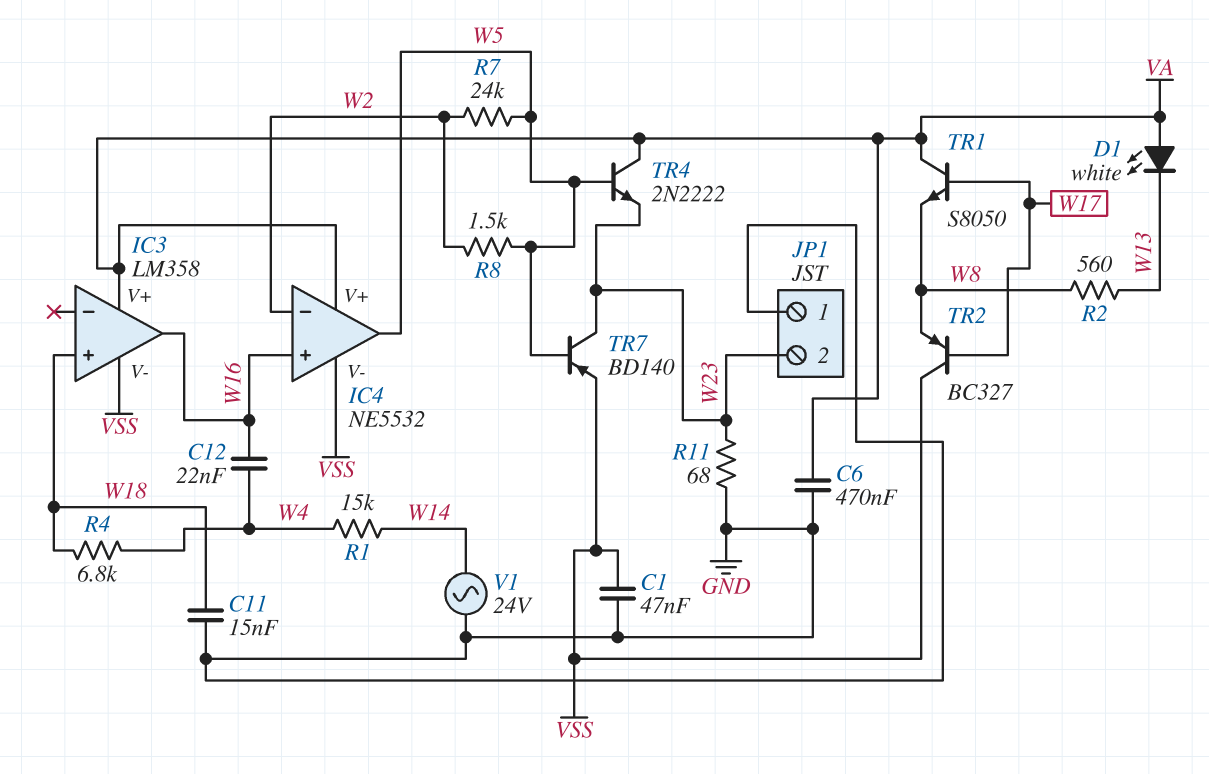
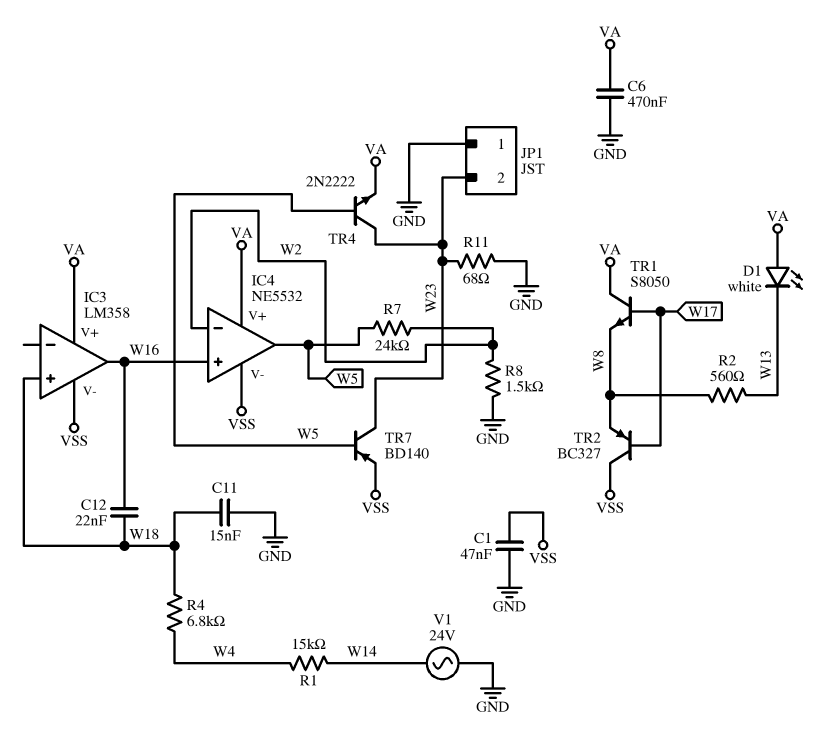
C12: 22nF (W4, W16) -> 22nF (W16, W18)
R8: 1.5k (W2, W5) -> 1.5k (GND, W2)
TR4: NPN 2N2222 (B W5, C VA, E W23) -> NPN 2N2222 (B W5, C W23, E VA)

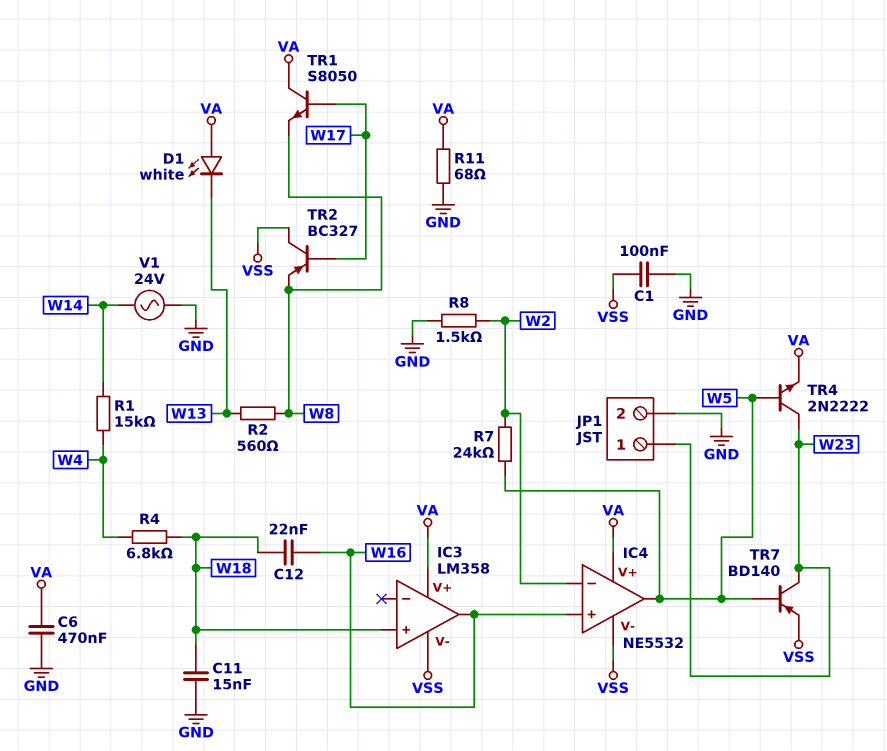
C1: 47nF (GND, VSS) -> 100nF (GND, VSS)
JP1 pin 1: GND -> W23
JP1 pin 2: W23 -> GND
R11: 68 (GND, W23) -> 68 (GND, VA)

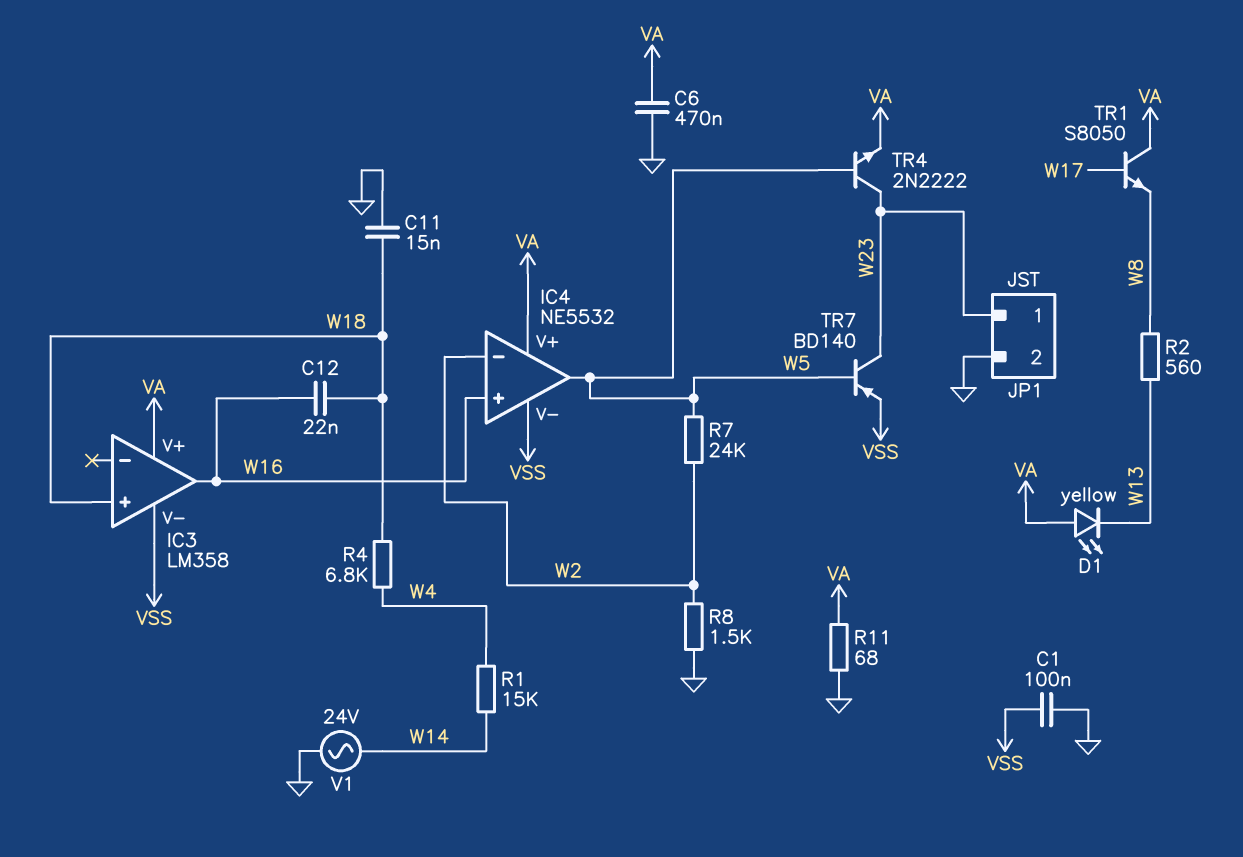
D1: LED white (A VA, K W13) -> LED yellow (A VA, K W13)
TR2: PNP BC327 (B W17, C VSS, E W8) -> none

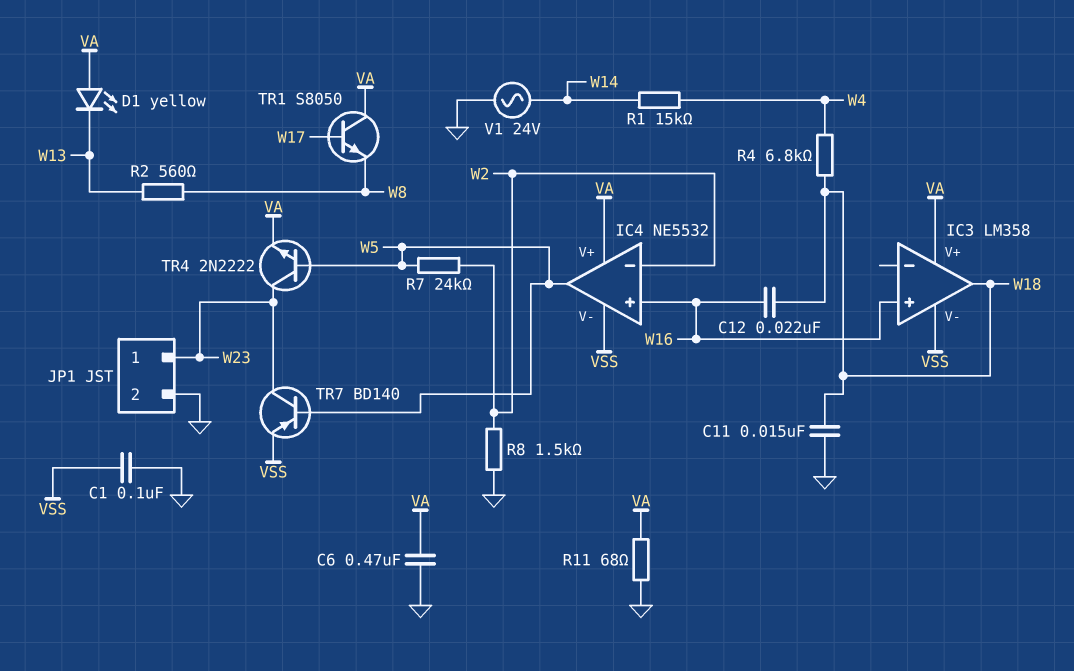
IC3 pin in+: W18 -> W16
IC3 pin out: W16 -> W18

